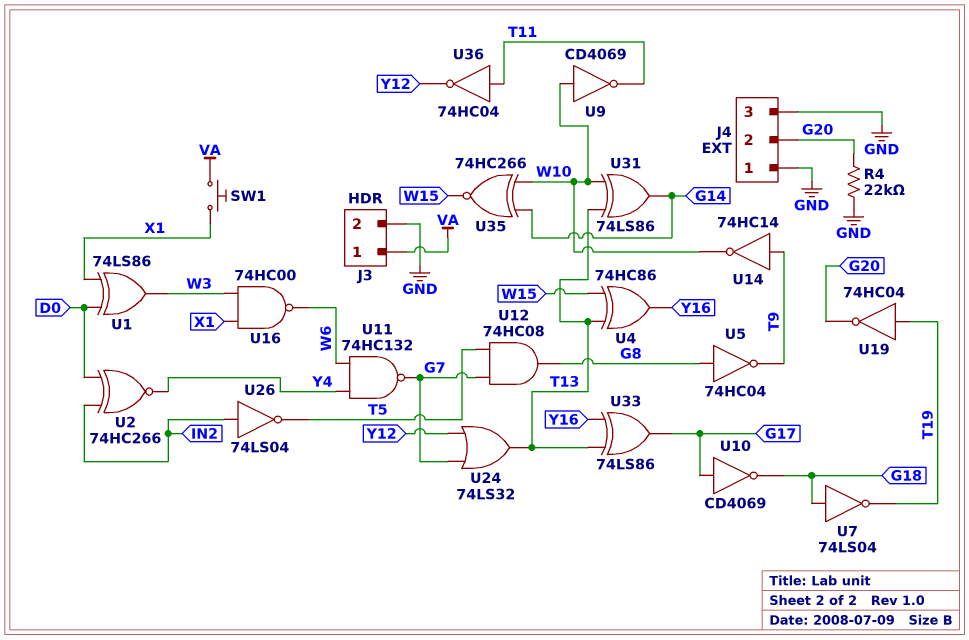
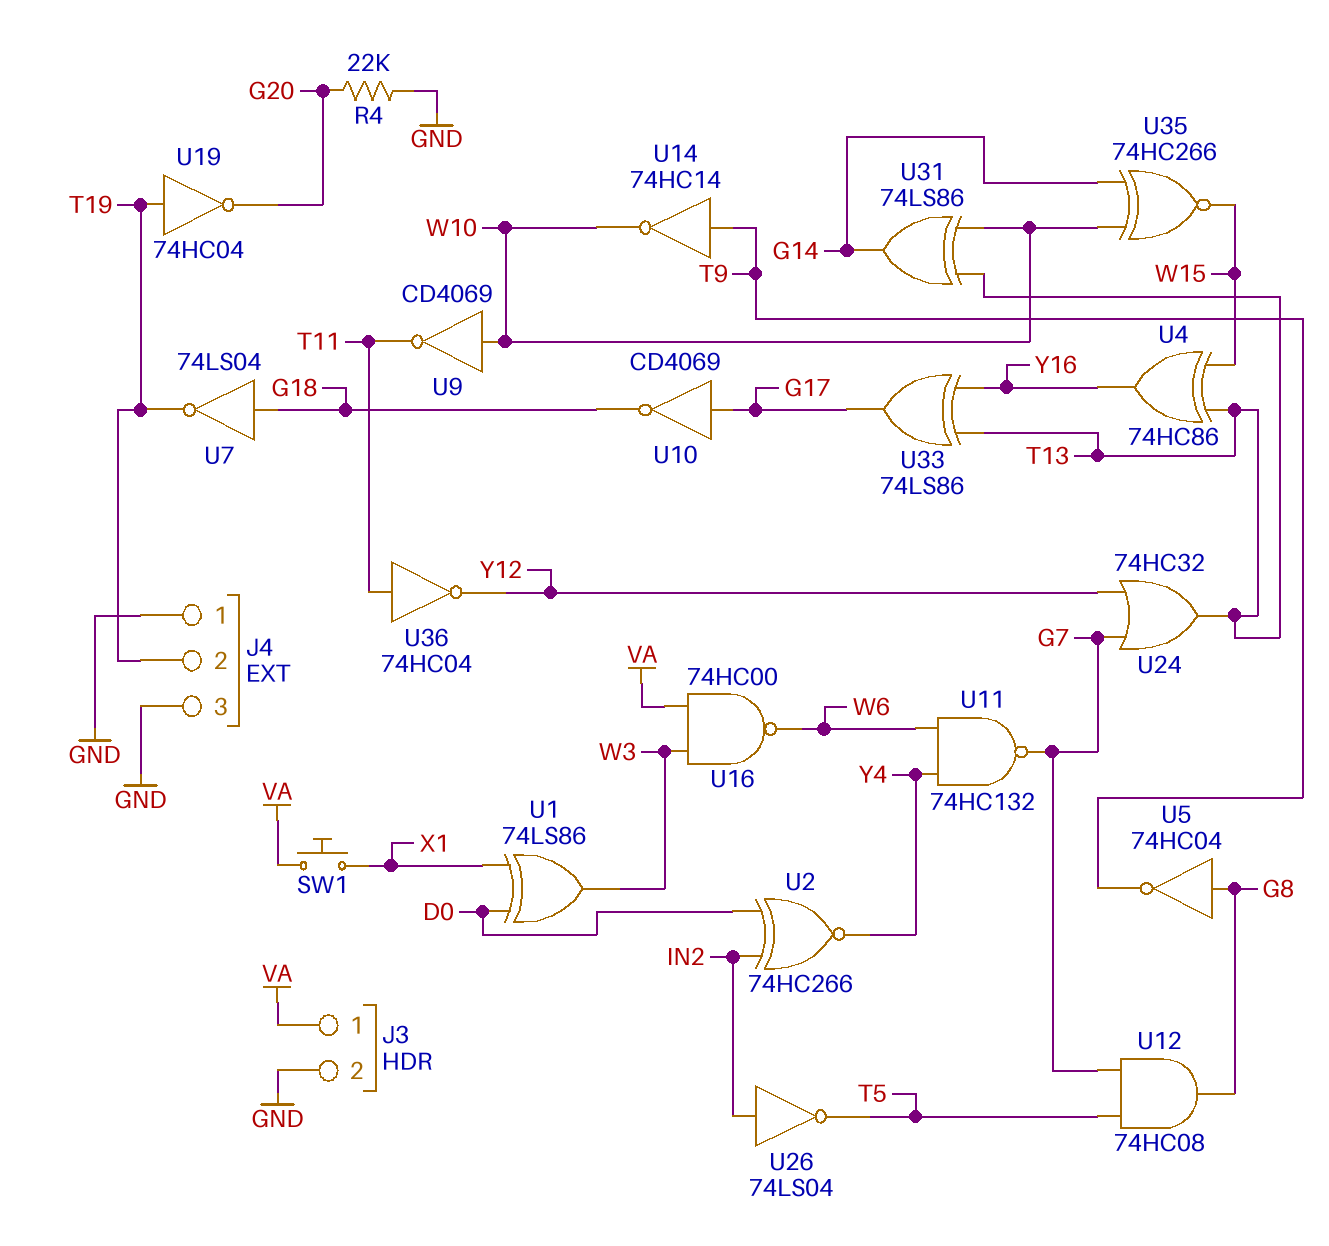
J4 pin 2: G20 -> T19
U16: NAND 74HC00 (in W3, in X1, out W6) -> NAND 74HC00 (in VA, in W3, out W6)
U24: OR 74LS32 (in G7, in Y12, out T13) -> OR 74HC32 (in G7, in Y12, out T13)

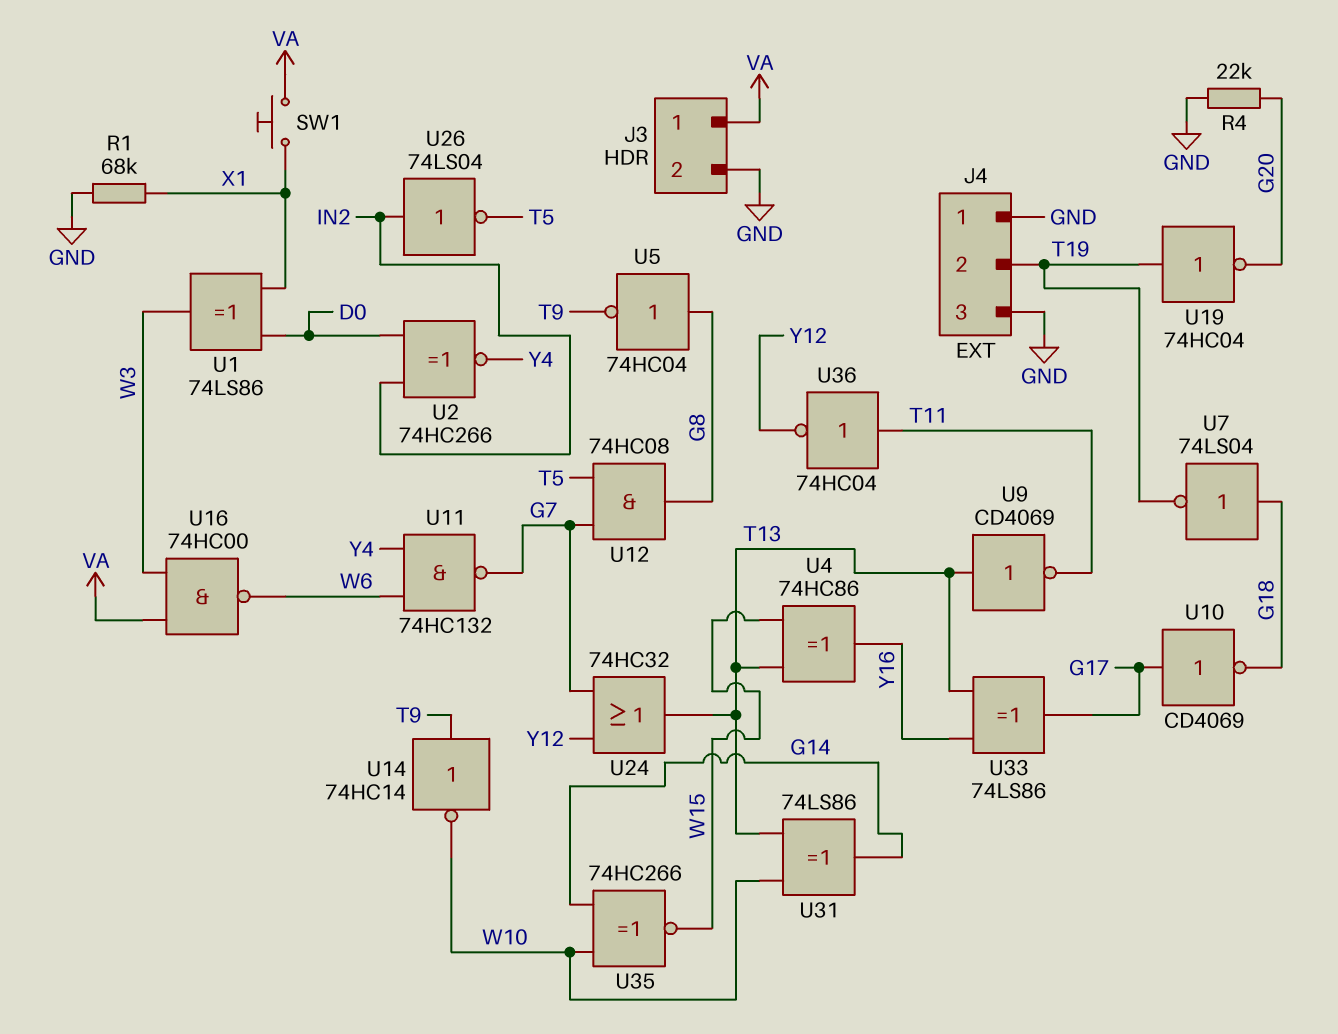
R1: none -> 68k (GND, X1)
U9: NOT CD4069 (in W10, out T11) -> NOT CD4069 (in T13, out T11)

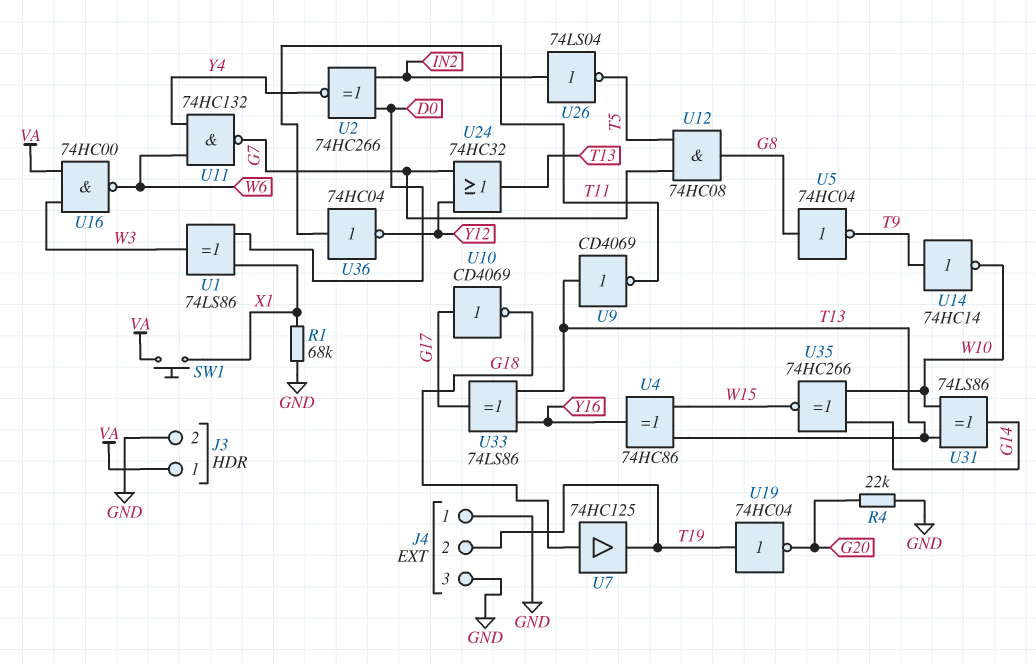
U7: NOT 74LS04 (in G18, out T19) -> buffer 74HC125 (in G18, out T19)

